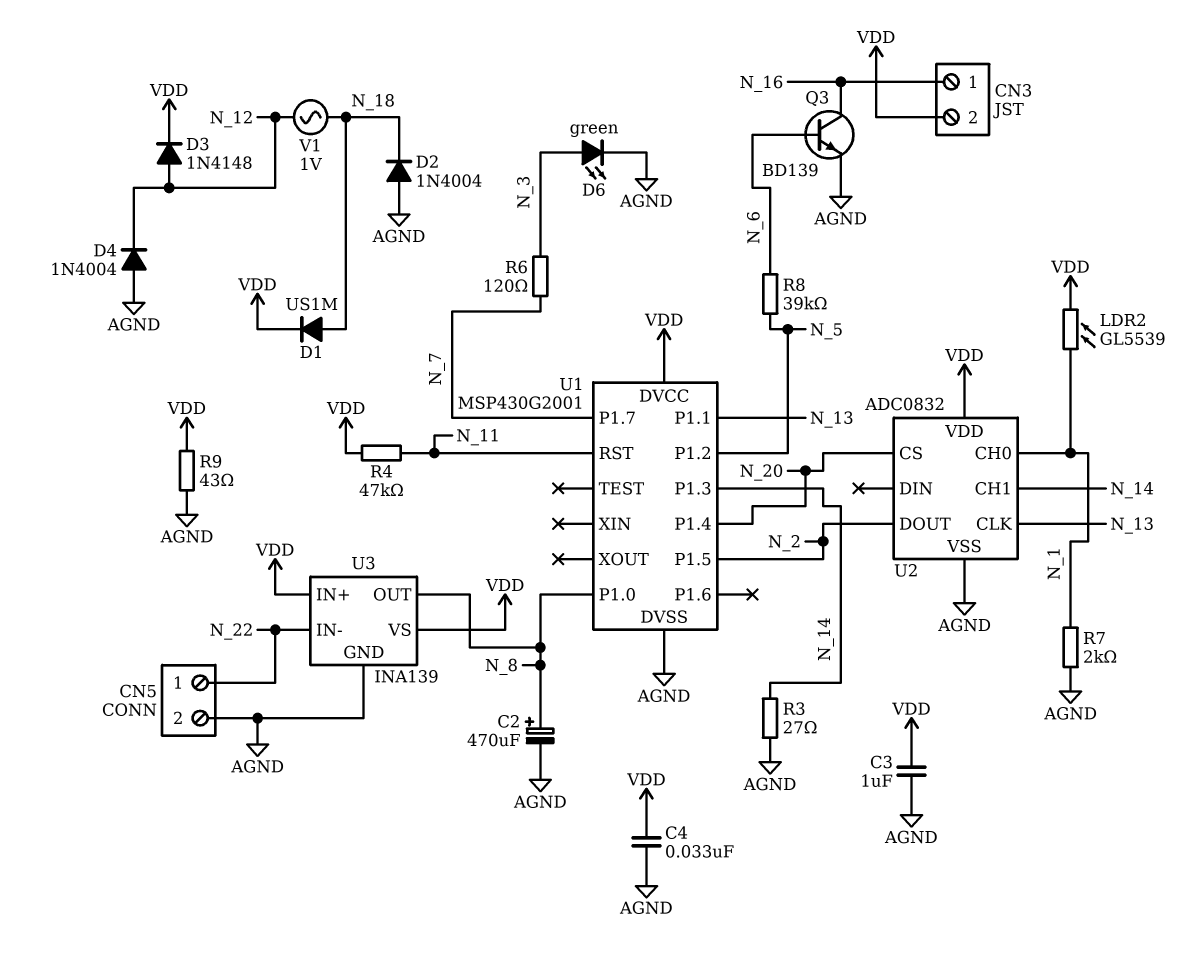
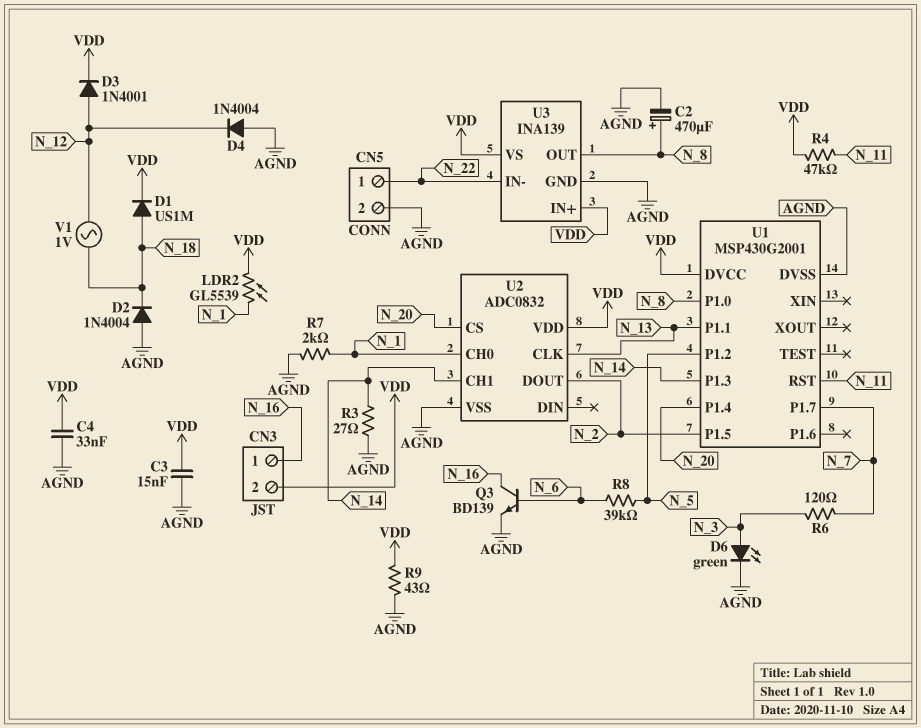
C3: 1uF (AGND, VDD) -> 15nF (AGND, VDD)
D3: diode 1N4148 (A N_12, K VDD) -> diode 1N4001 (A N_12, K VDD)

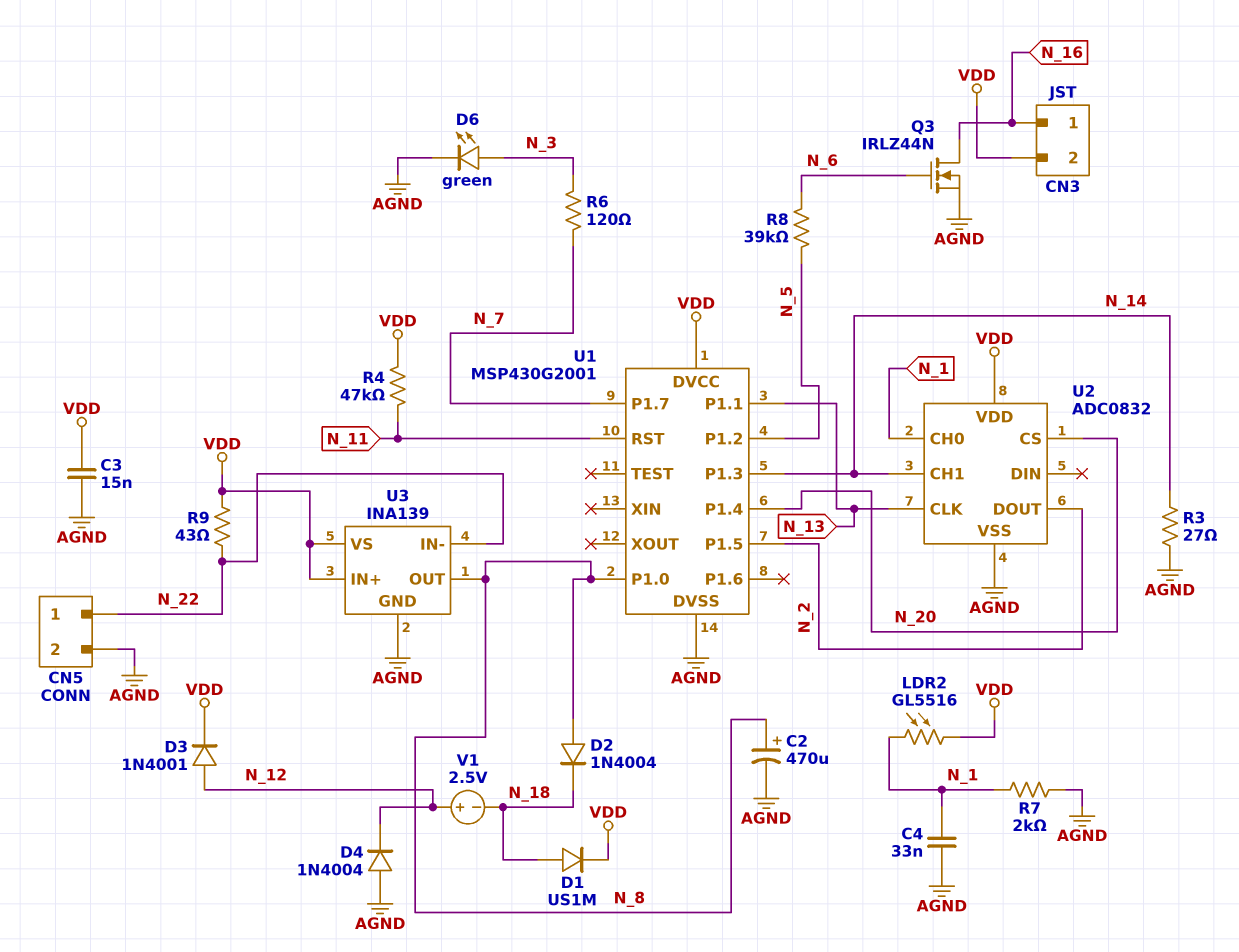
C4: 33nF (AGND, VDD) -> 33nF (AGND, N_1)
D2: diode 1N4004 (A AGND, K N_18) -> diode 1N4004 (A N_8, K N_18)
LDR2: GL5539 (N_1, VDD) -> GL5516 (N_1, VDD)
Q3: NPN BD139 (B N_6, C N_16, E AGND) -> NMOS IRLZ44N (G N_6, D N_16, S AGND)
R9: 43 (AGND, VDD) -> 43 (N_22, VDD)
V1: AC 1V (N_12, N_18) -> 2.5V (plus N_12, minus N_18)

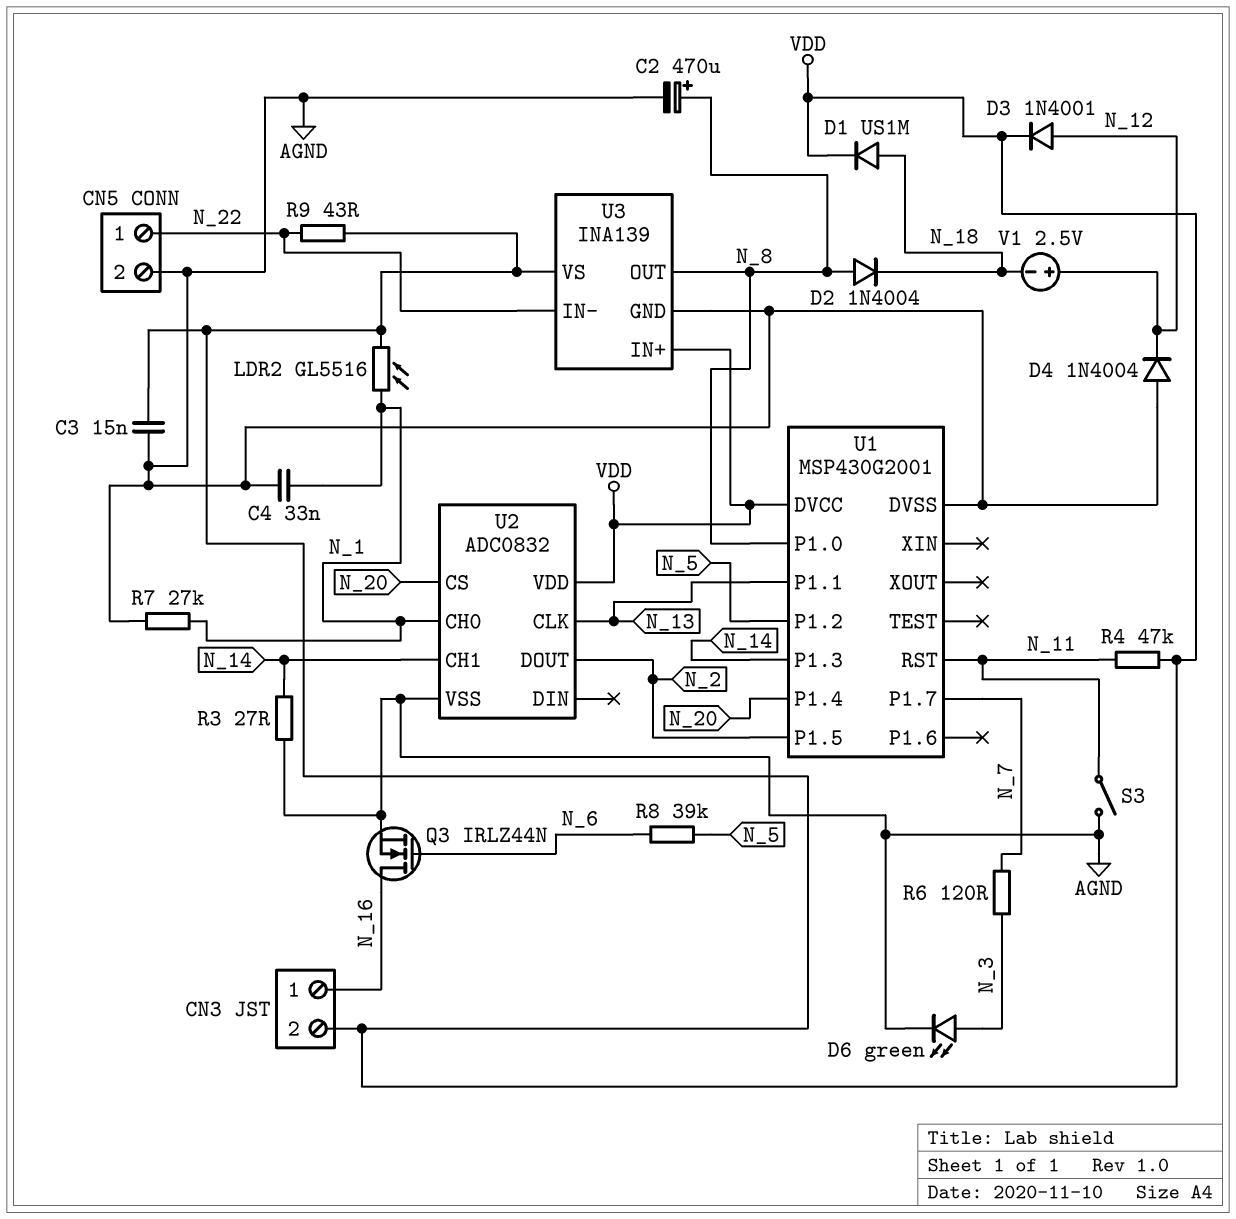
R7: 2k (AGND, N_1) -> 27k (AGND, N_1)
S3: none -> switch (AGND, N_11)

